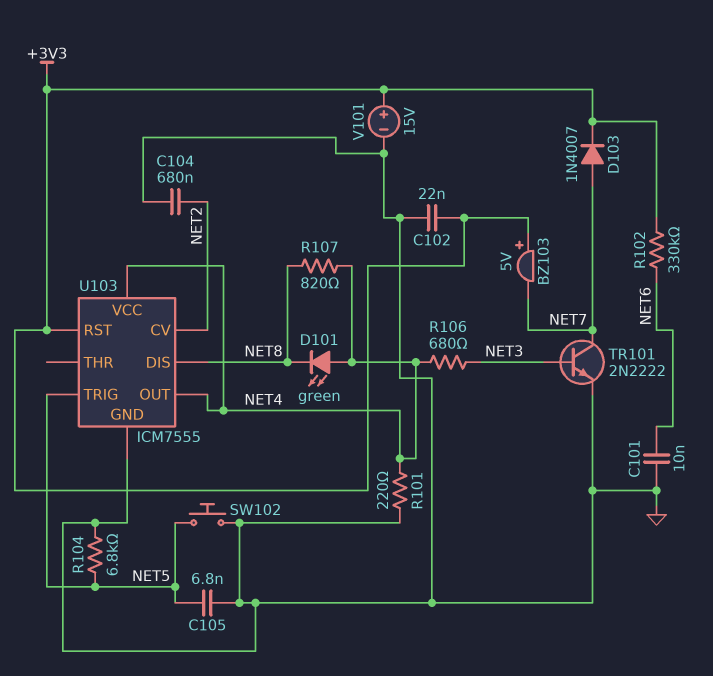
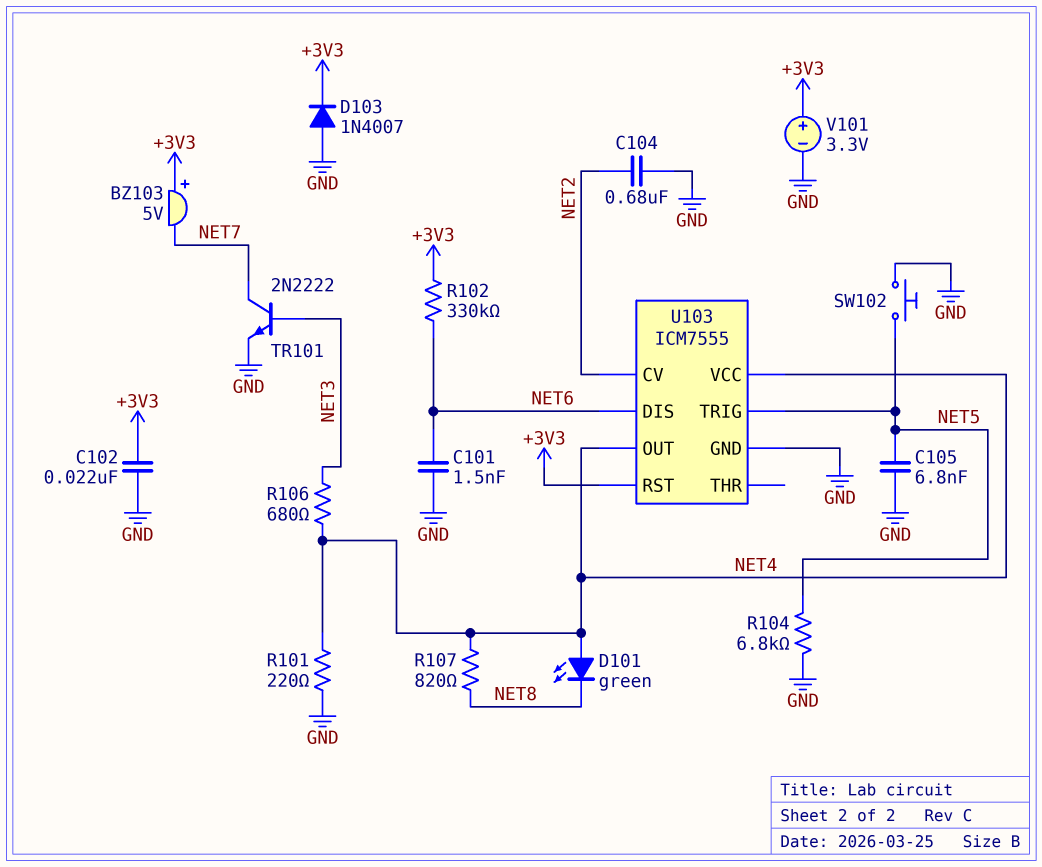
C101: 10nF (GND, NET6) -> 1.5nF (GND, NET6)
D103: diode 1N4007 (A NET7, K +3V3) -> diode 1N4007 (A GND, K +3V3)
U103 pin DIS: NET8 -> NET6
V101: 15V (plus +3V3, minus GND) -> 3.3V (plus +3V3, minus GND)

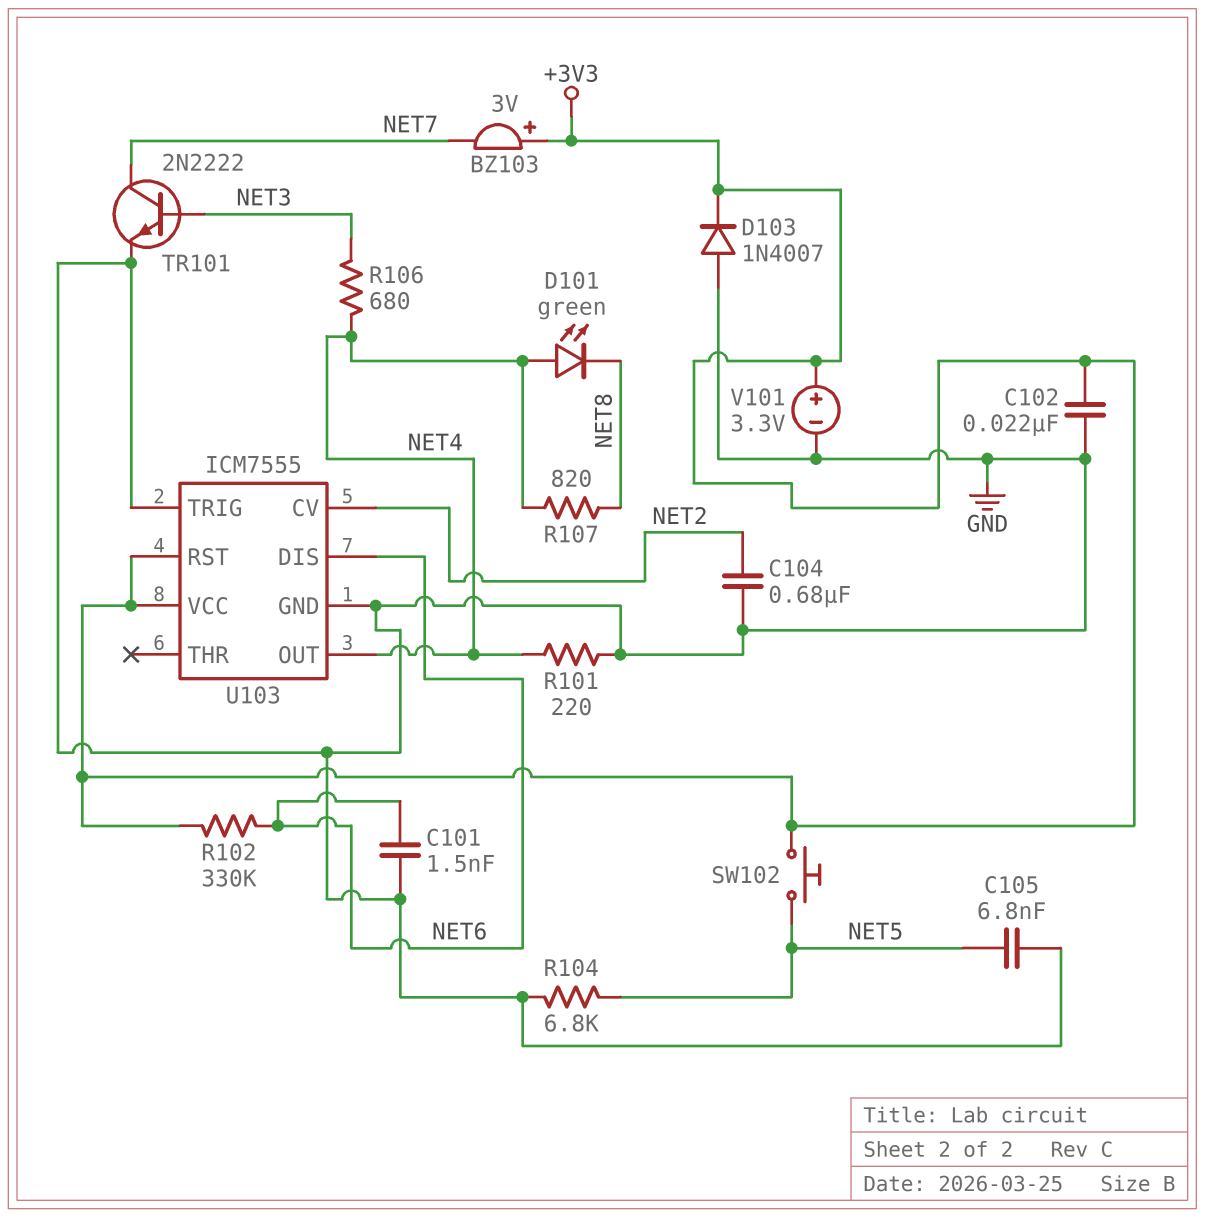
BZ103: buzzer 5V (plus +3V3, minus NET7) -> buzzer 3V (plus +3V3, minus NET7)
SW102: button (GND, NET5) -> button (+3V3, NET5)
U103 pin TRIG: NET5 -> GND
U103 pin VCC: NET4 -> +3V3

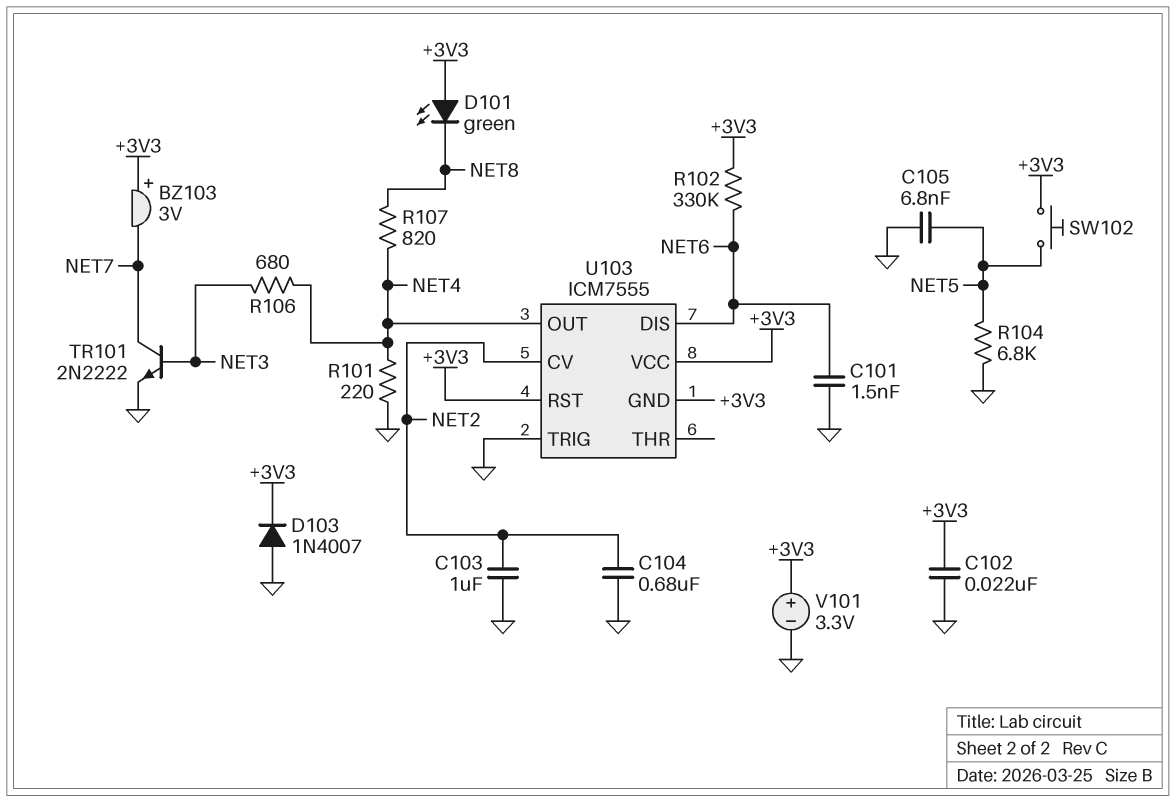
C103: none -> 1uF (GND, NET2)
D101: LED green (A NET4, K NET8) -> LED green (A +3V3, K NET8)
U103 pin GND: GND -> +3V3

